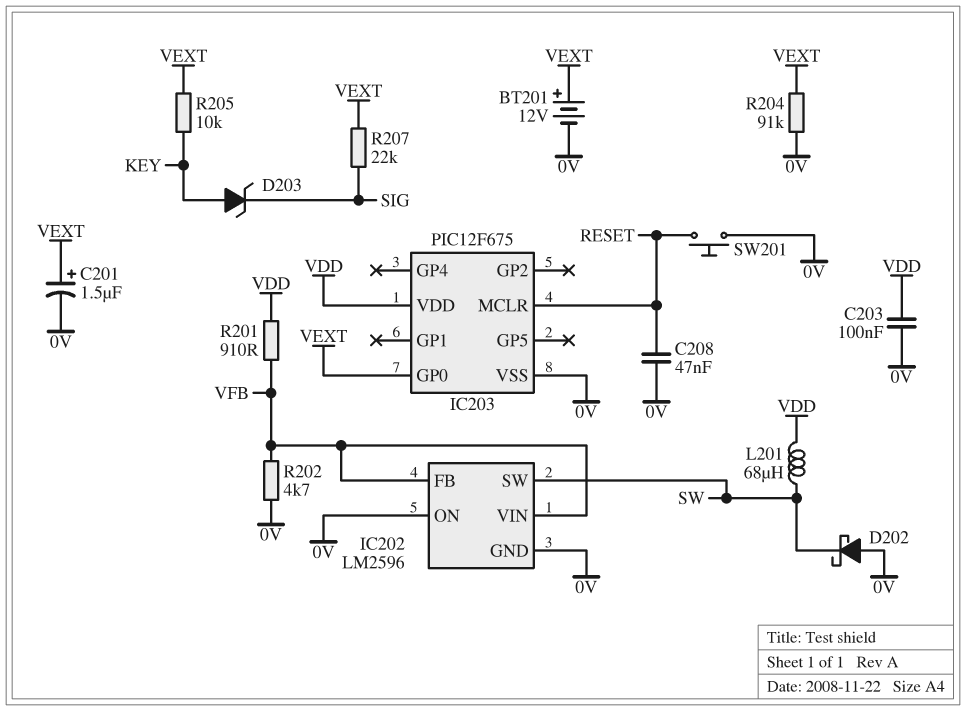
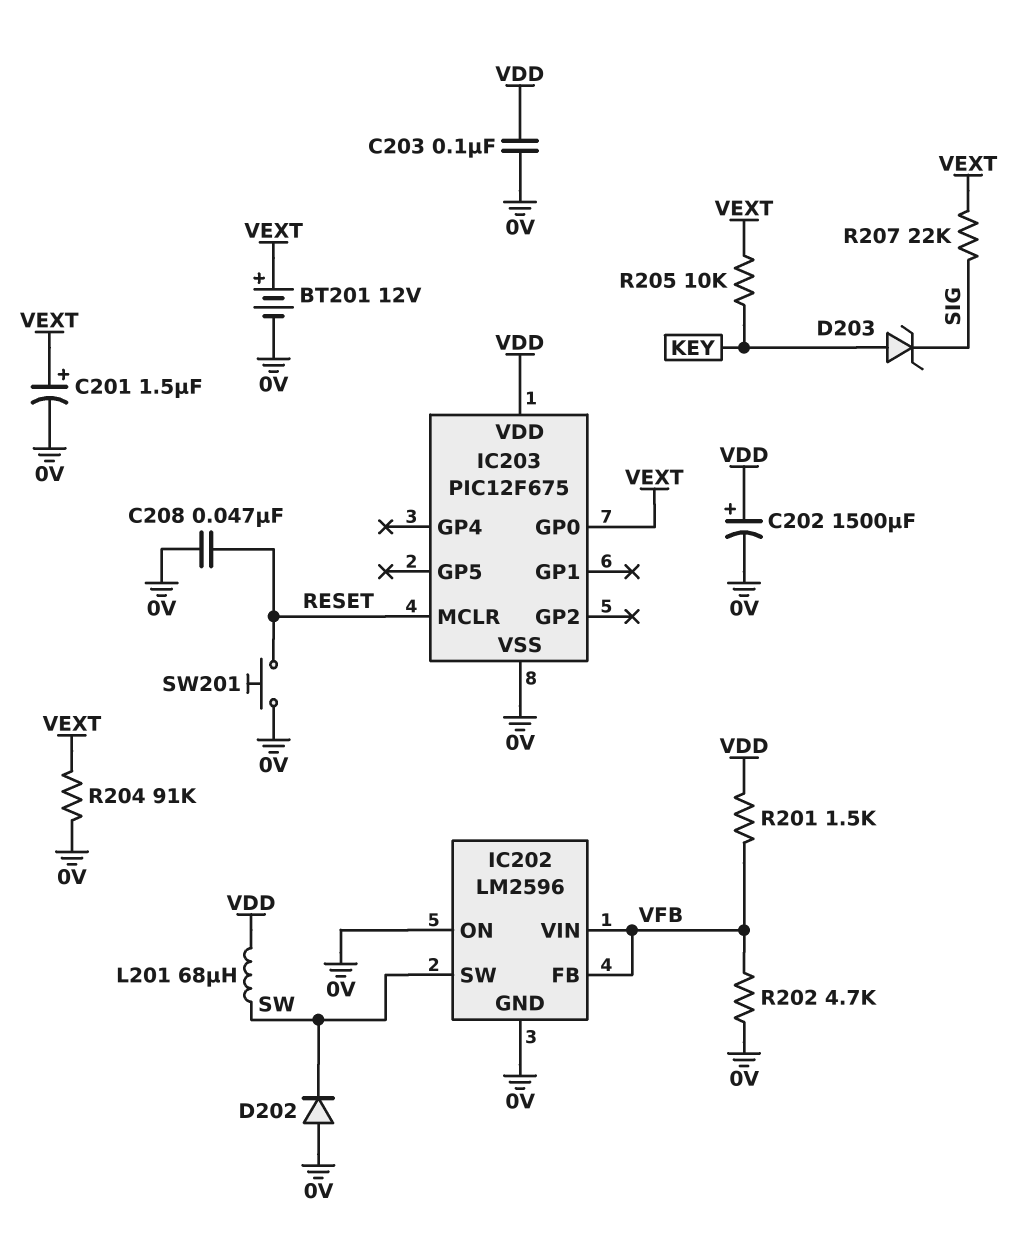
C202: none -> 1500uF (plus VDD, minus 0V)
D202: schottky (A 0V, K SW) -> diode (A 0V, K SW)
R201: 910 (VDD, VFB) -> 1.5k (VDD, VFB)

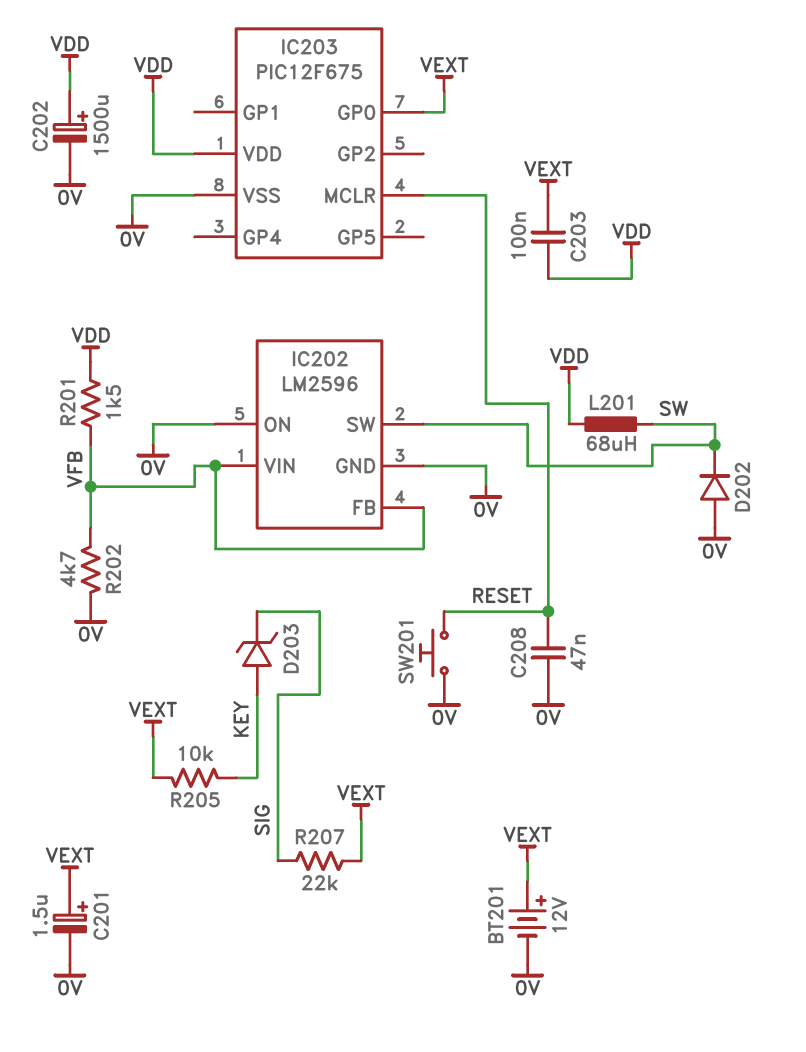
C203: 100nF (0V, VDD) -> 100nF (VDD, VEXT)
R204: 91k (0V, VEXT) -> none

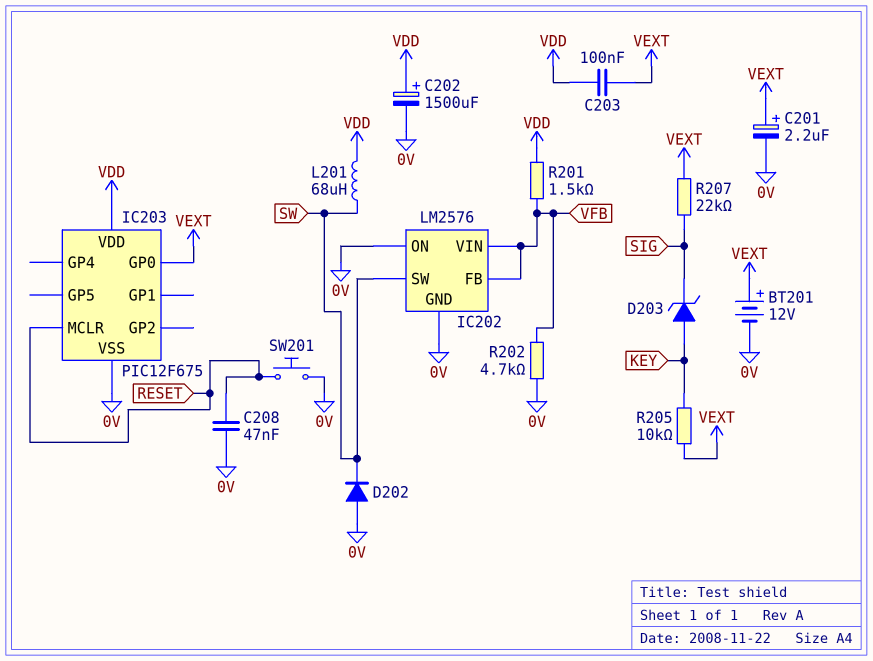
C201: 1.5uF (plus VEXT, minus 0V) -> 2.2uF (plus VEXT, minus 0V)
IC202: LM2596 -> LM2576

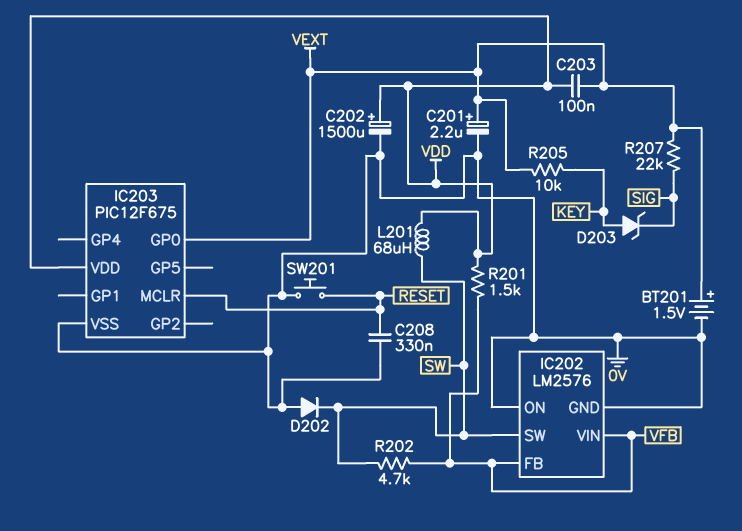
BT201: 12V (plus VEXT, minus 0V) -> 1.5V (plus VEXT, minus 0V)
C208: 47nF (0V, RESET) -> 330nF (0V, RESET)
R202: 4.7k (0V, VFB) -> 4.7k (SW, VFB)

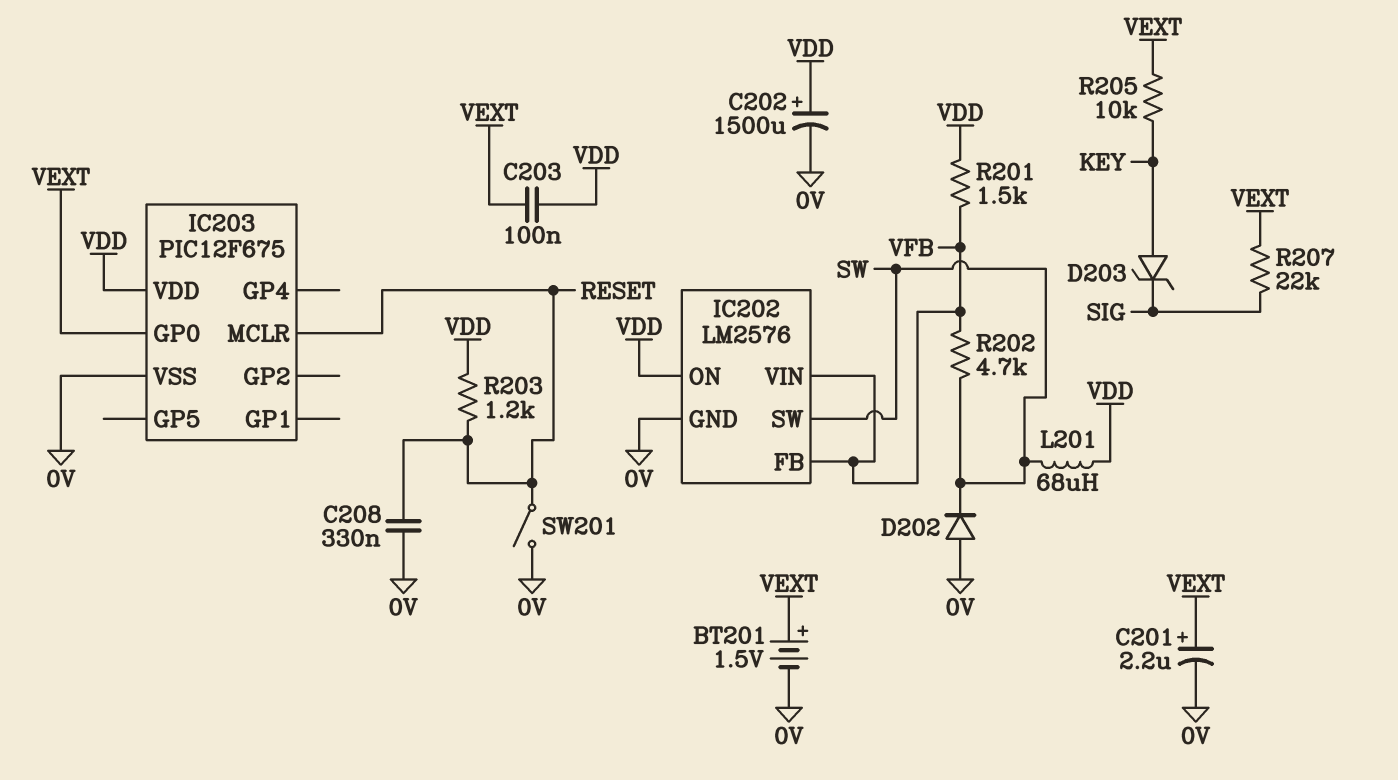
IC202 pin ON: 0V -> VDD
R203: none -> 1.2k (RESET, VDD)
SW201: button (0V, RESET) -> switch (0V, RESET)

